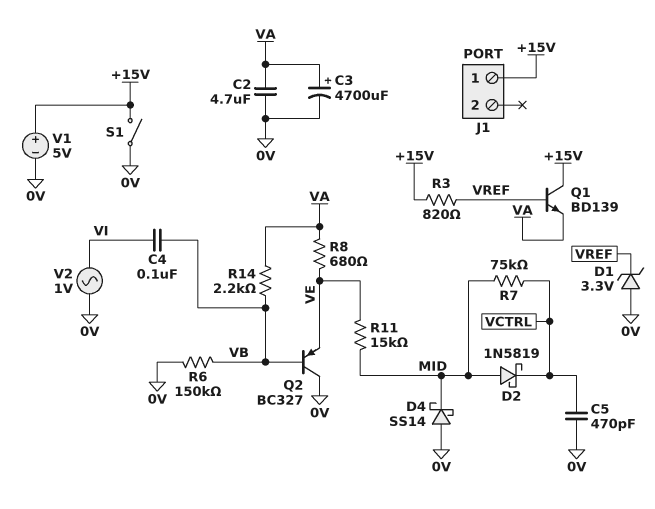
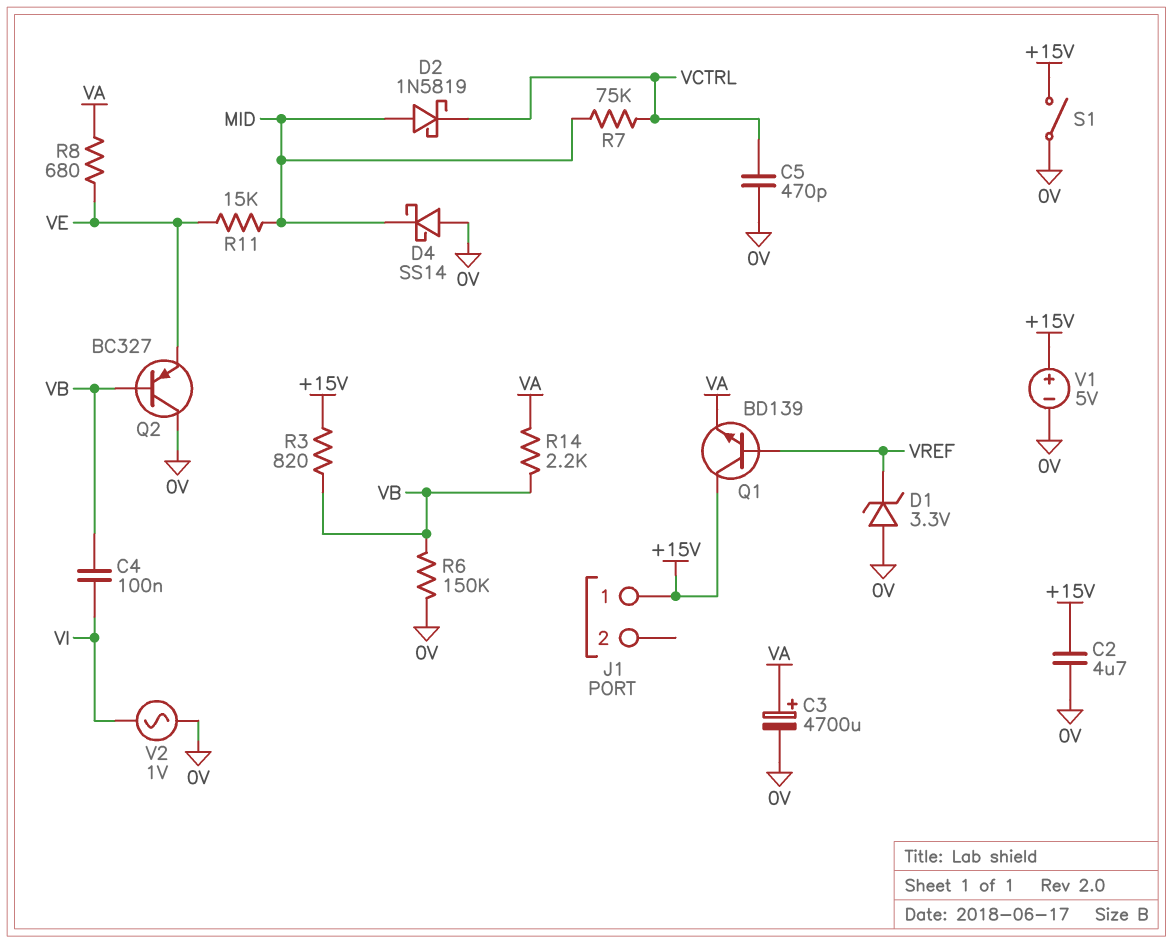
C2: 4.7uF (0V, VA) -> 4.7uF (+15V, 0V)
R3: 820 (+15V, VREF) -> 820 (+15V, VB)

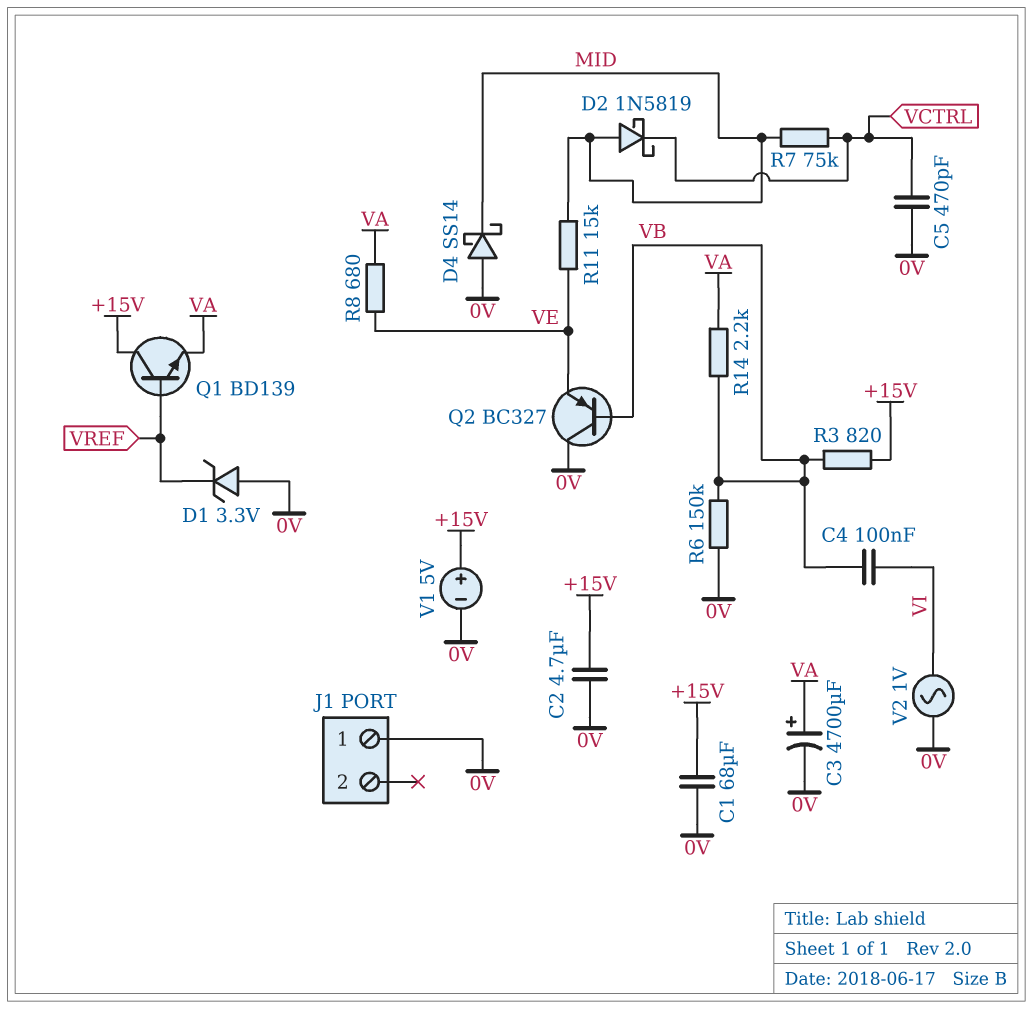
C1: none -> 68uF (+15V, 0V)
J1 pin 1: +15V -> 0V
S1: switch (+15V, 0V) -> none

